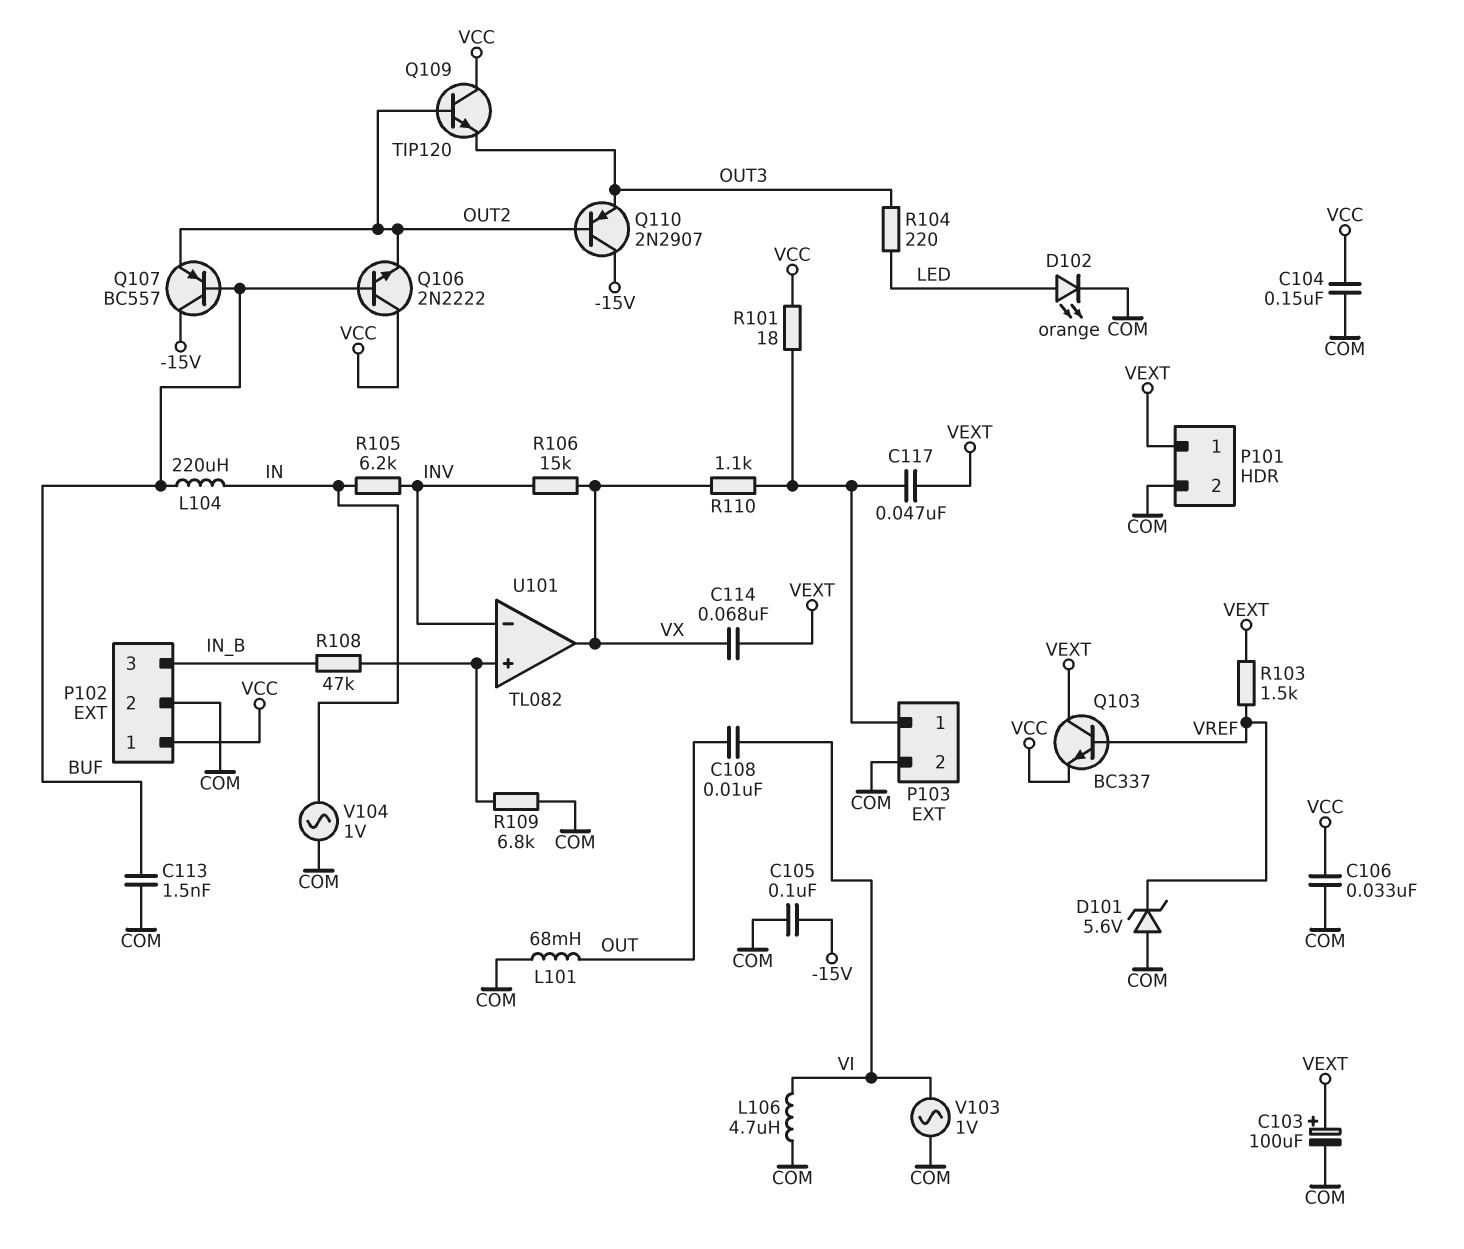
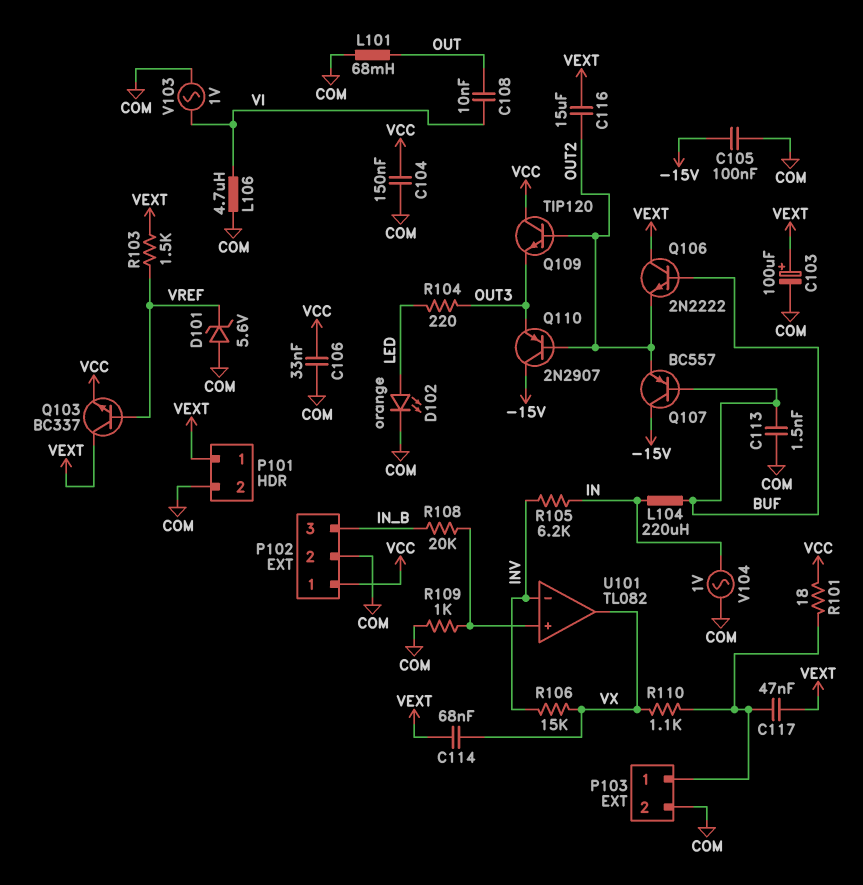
C116: none -> 15uF (OUT2, VEXT)
Q106: NPN 2N2222 (B BUF, C VCC, E OUT2) -> NPN 2N2222 (B BUF, C VEXT, E OUT2)
R108: 47k (IN_B, U101/in+) -> 20k (IN_B, U101/in+)
R109: 6.8k (COM, U101/in+) -> 1k (COM, U101/in+)

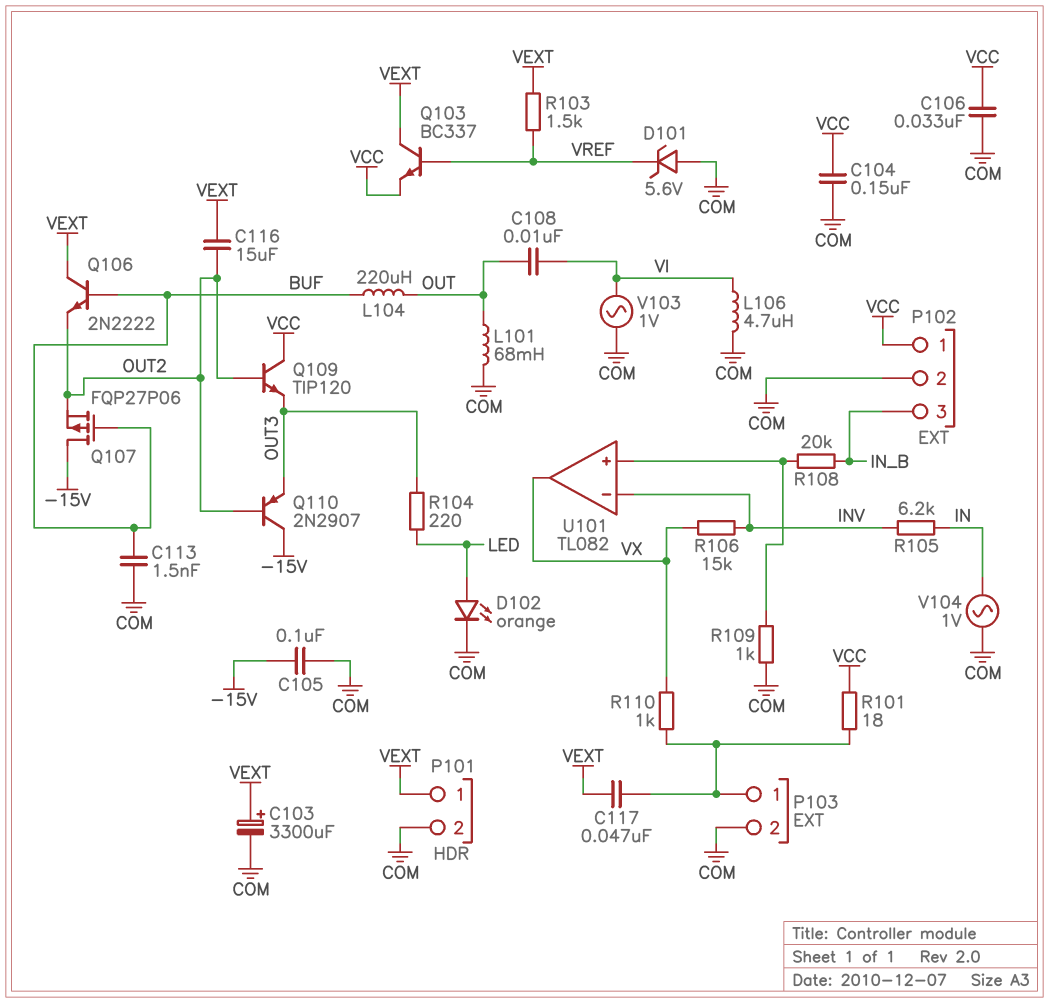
C103: 100uF (plus VEXT, minus COM) -> 3300uF (plus VEXT, minus COM)
C114: 68nF (VEXT, VX) -> none
L104: 220uH (BUF, IN) -> 220uH (BUF, OUT)
Q107: PNP BC557 (B BUF, C -15V, E OUT2) -> PMOS FQP27P06 (G BUF, D -15V, S OUT2)
R110: 1.1k (P103/1, VX) -> 1k (P103/1, VX)

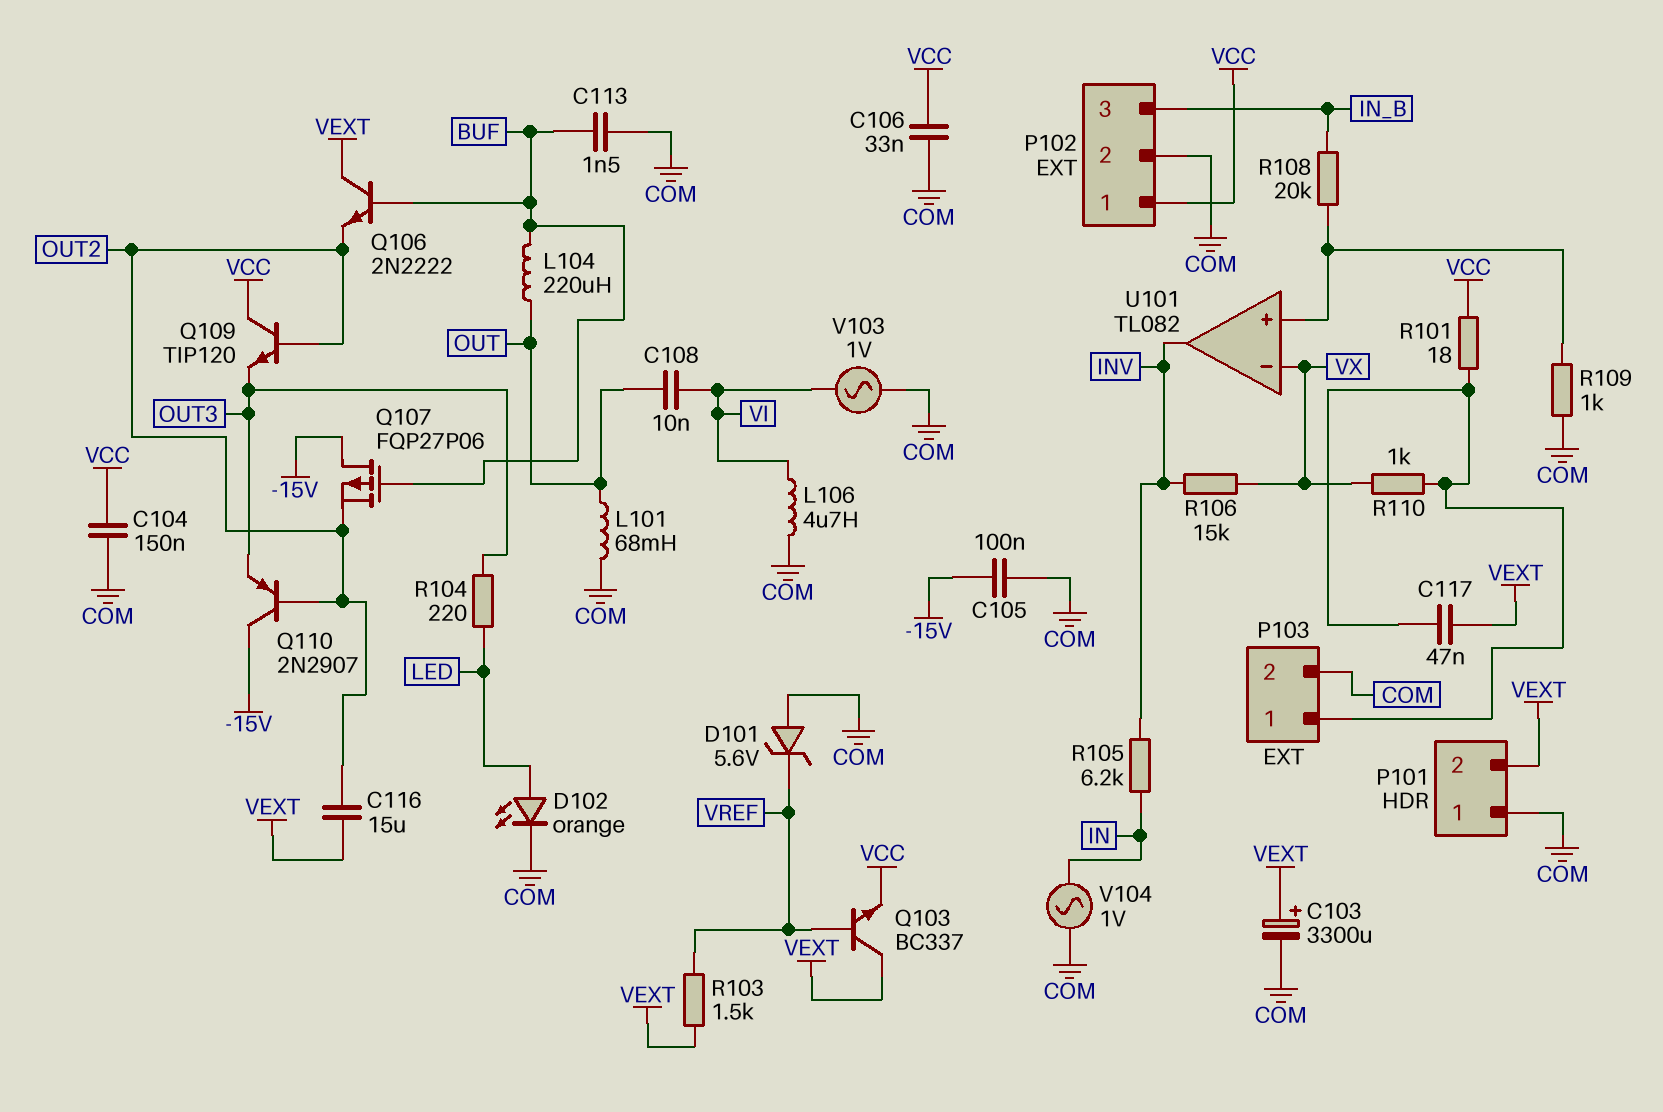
P101 pin 1: VEXT -> COM
P101 pin 2: COM -> VEXT
U101 pin in-: INV -> VX
U101 pin out: VX -> INV

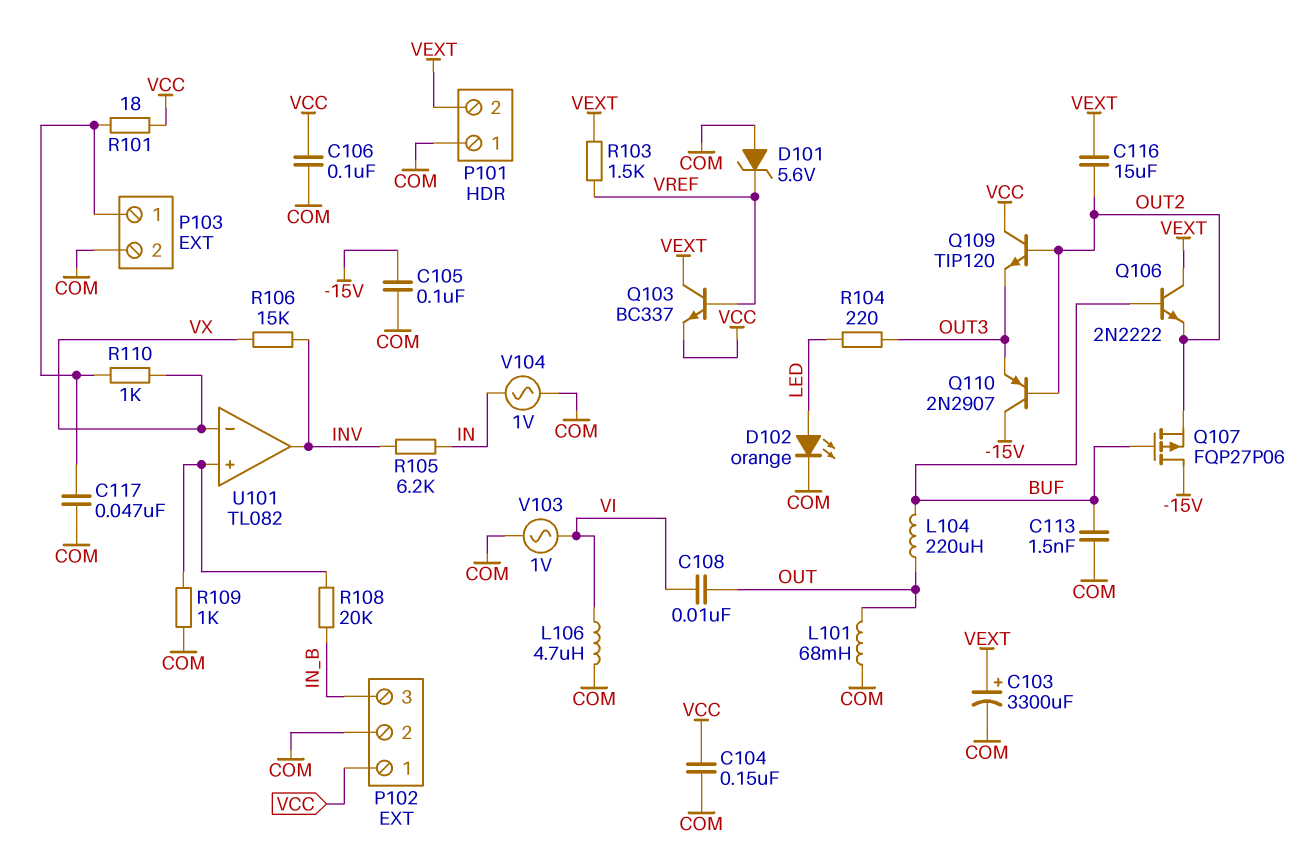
C106: 33nF (COM, VCC) -> 100nF (COM, VCC)
C117: 47nF (P103/1, VEXT) -> 47nF (COM, P103/1)

